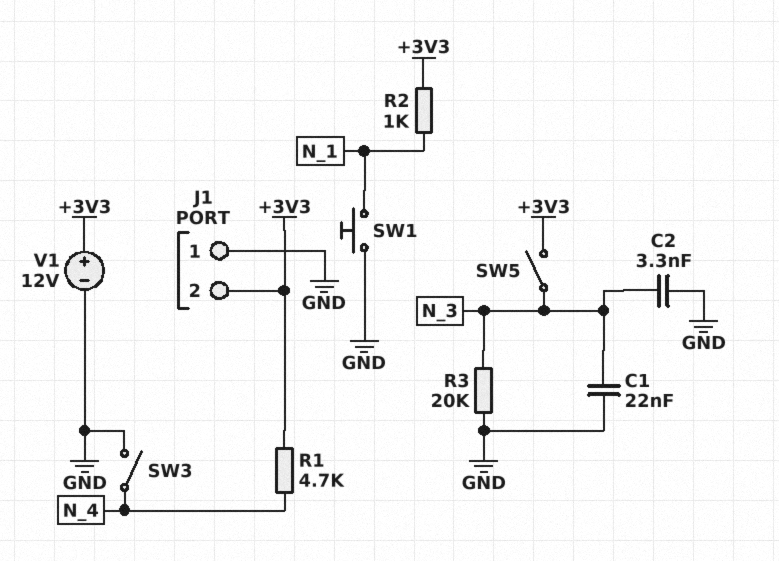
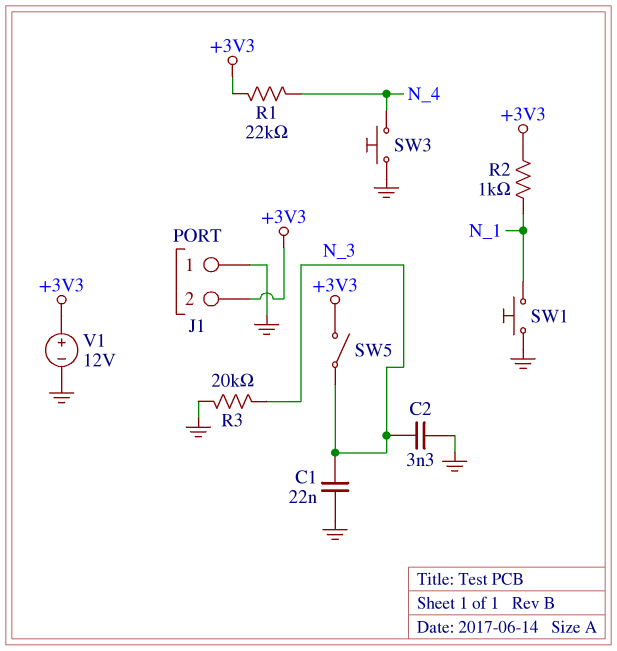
R1: 4.7k (+3V3, N_4) -> 22k (+3V3, N_4)
SW3: switch (GND, N_4) -> button (GND, N_4)

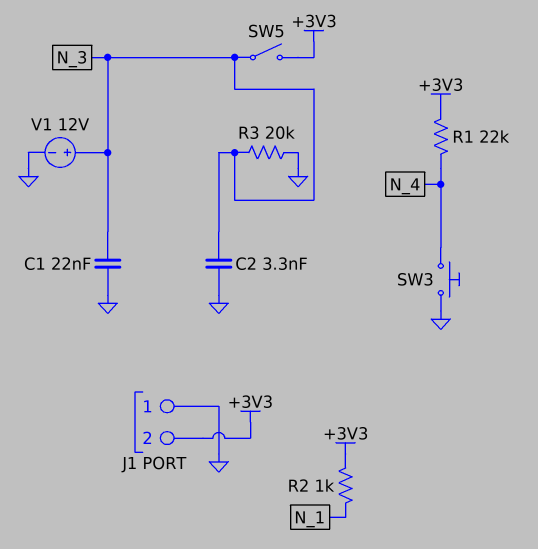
SW1: button (GND, N_1) -> none
V1: 12V (plus +3V3, minus GND) -> 12V (plus N_3, minus GND)

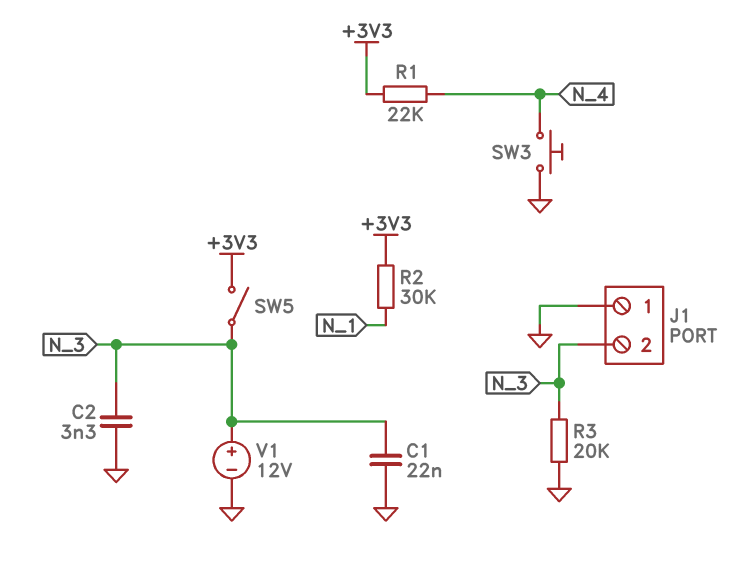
J1 pin 2: +3V3 -> N_3
R2: 1k (+3V3, N_1) -> 30k (+3V3, N_1)

